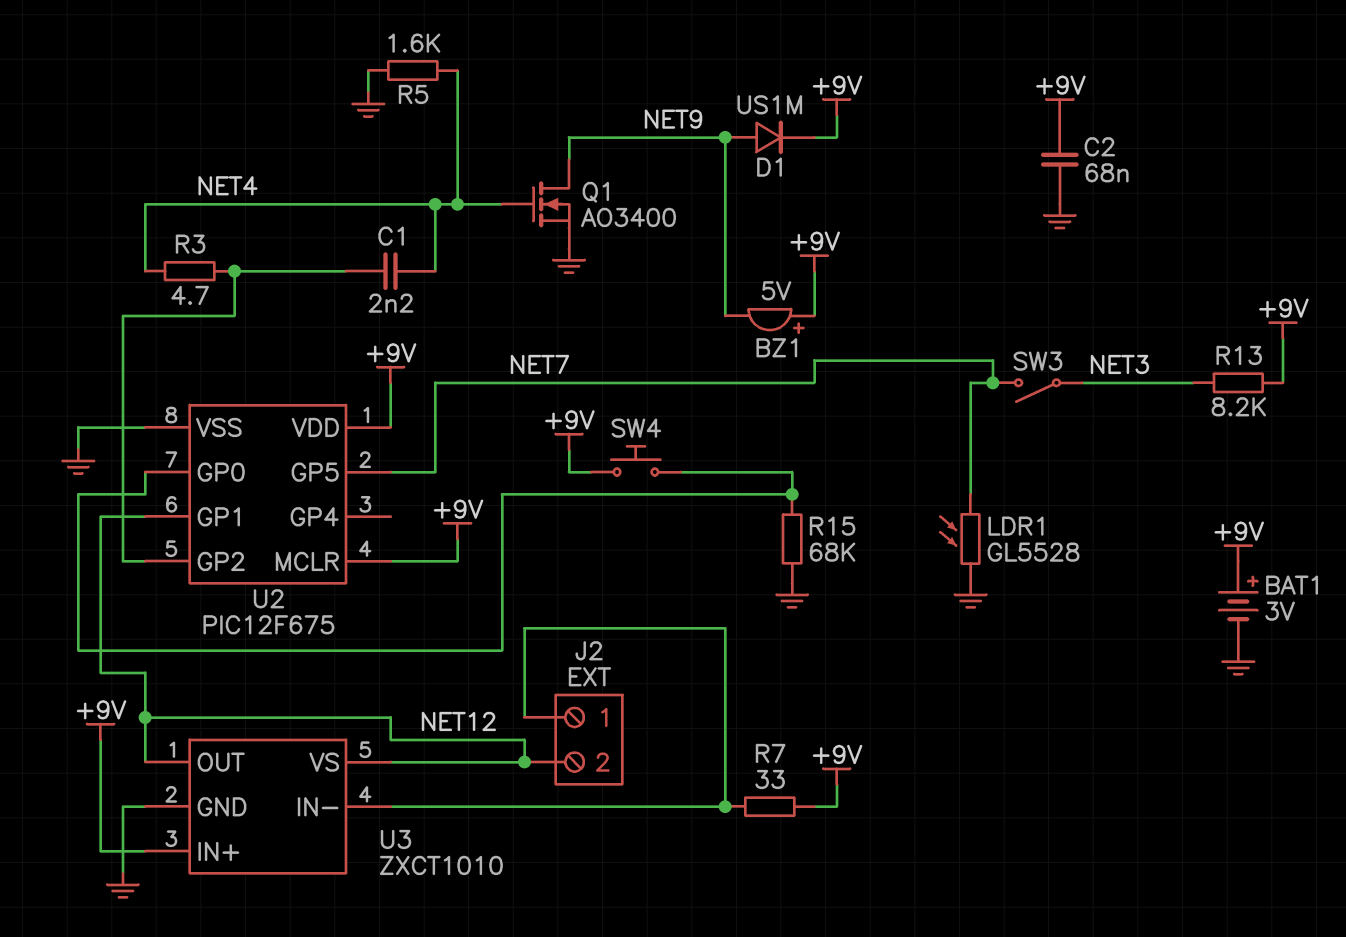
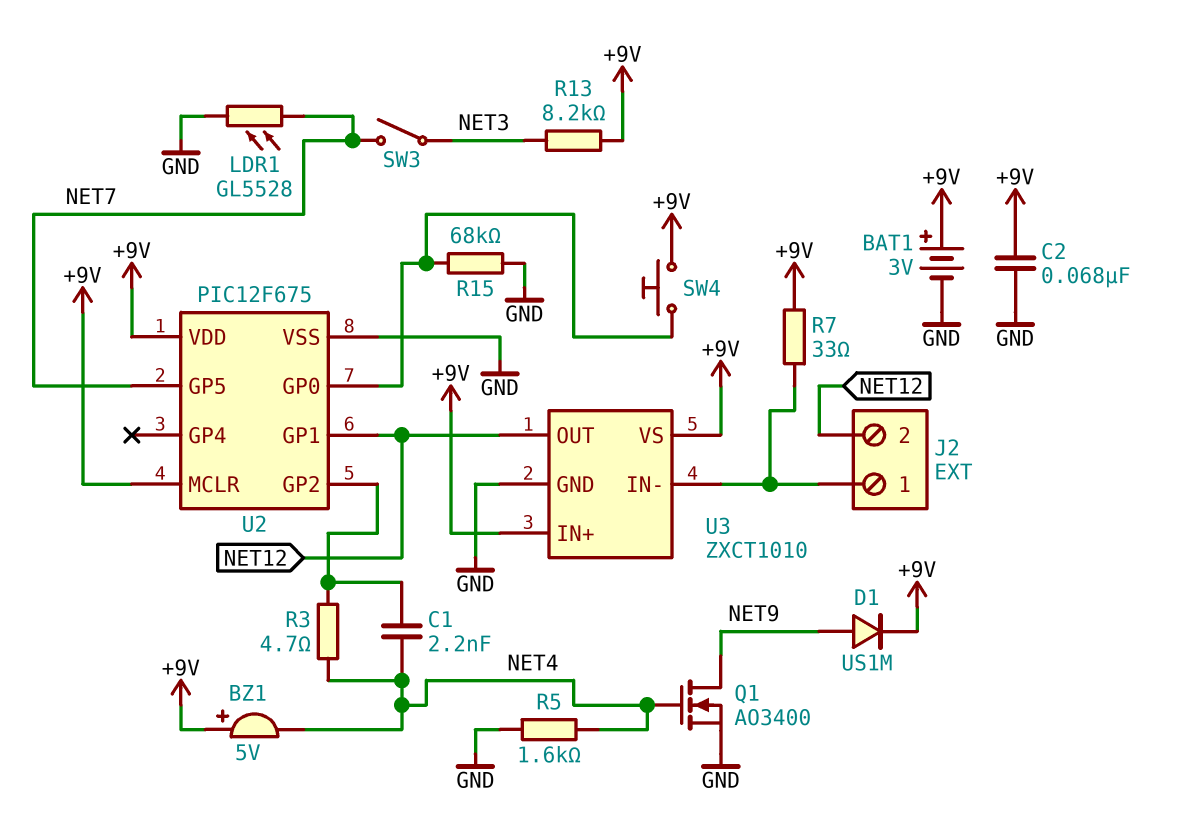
BZ1: buzzer 5V (plus +9V, minus NET9) -> buzzer 5V (plus +9V, minus NET4)
U3 pin VS: NET12 -> +9V

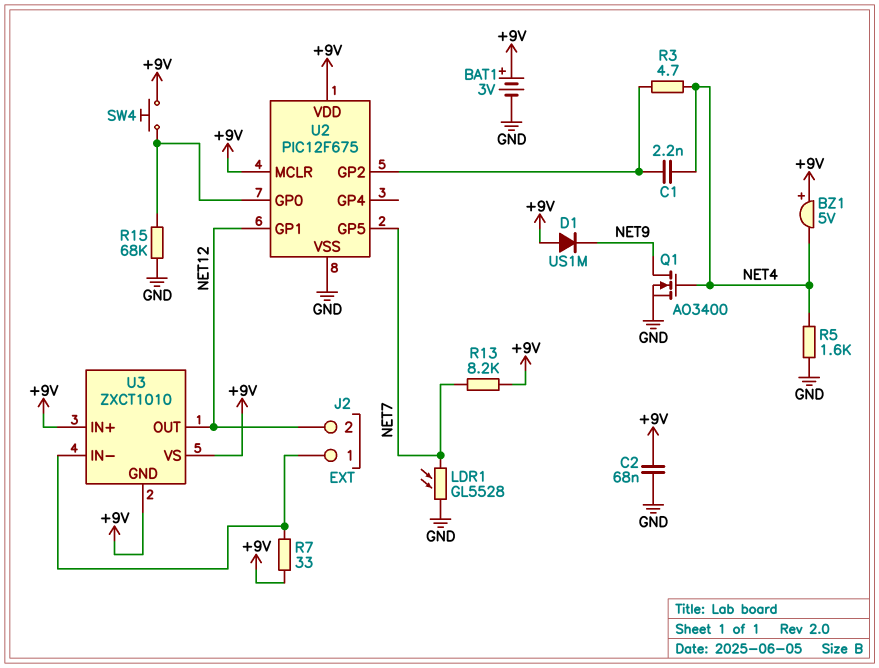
D1: diode US1M (A NET9, K +9V) -> diode US1M (A +9V, K NET9)
R13: 8.2k (+9V, NET3) -> 8.2k (+9V, NET7)
SW3: switch (NET3, NET7) -> none
U3 pin GND: GND -> +9V

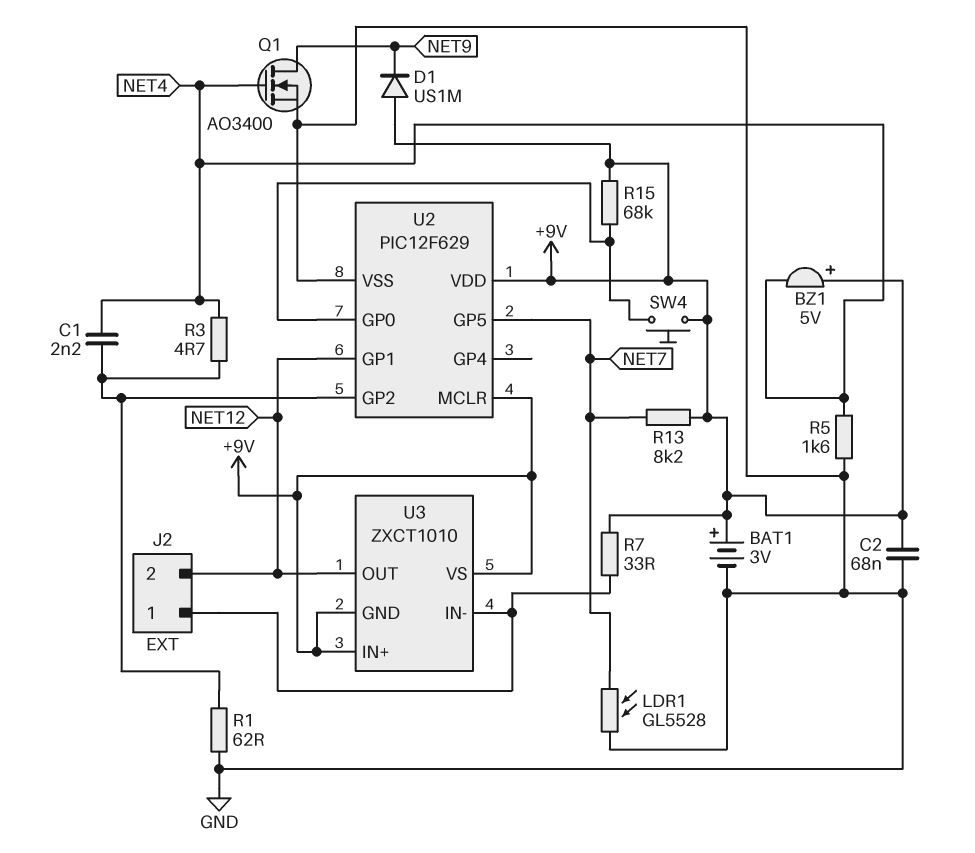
R1: none -> 62 (GND, U2/GP2)
R15: 68k (GND, U2/GP0) -> 68k (+9V, U2/GP0)
U2: PIC12F675 -> PIC12F629

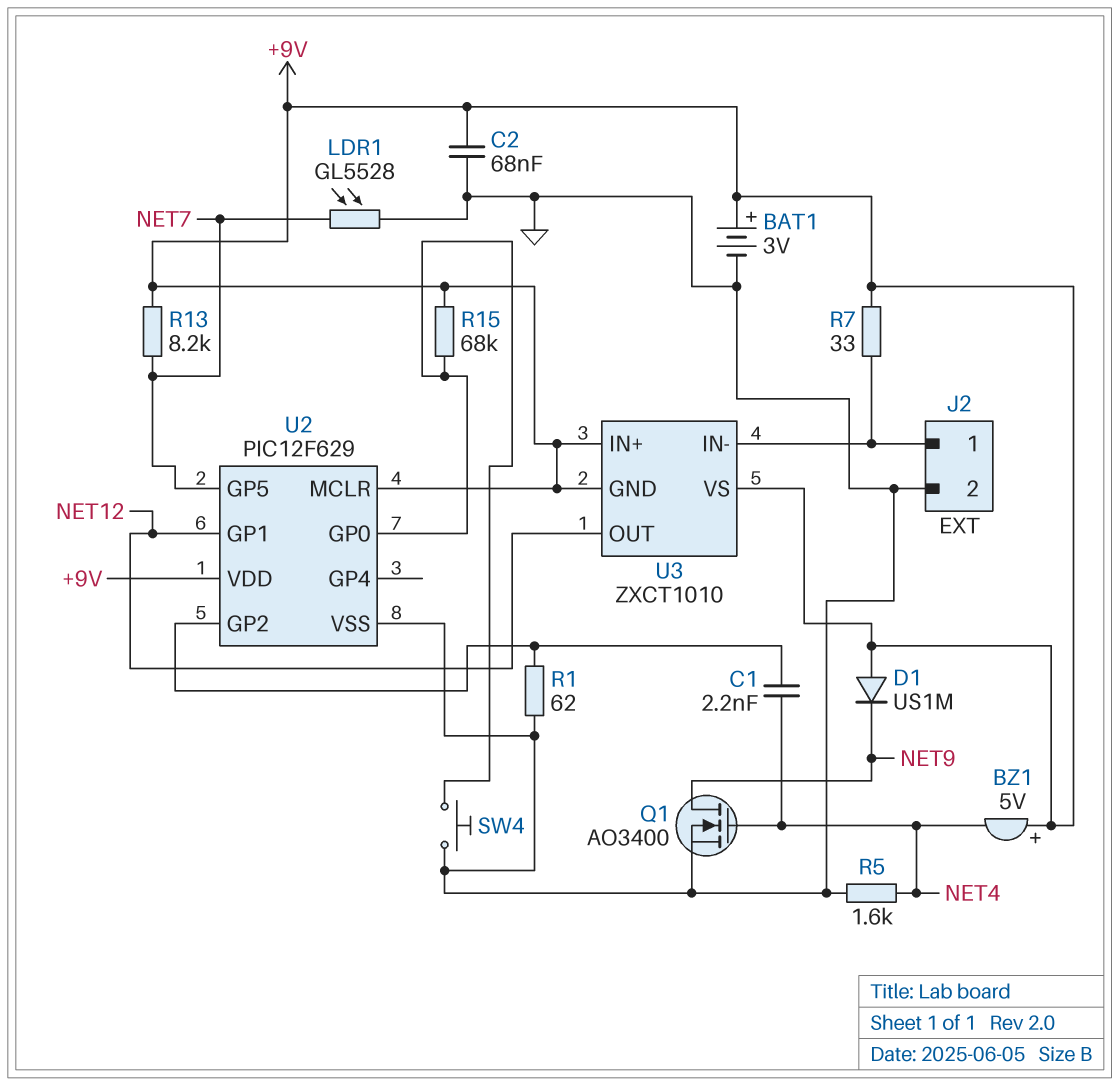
J2 pin 2: NET12 -> GND
R3: 4.7 (NET4, U2/GP2) -> none
SW4: button (+9V, U2/GP0) -> button (GND, U2/GP0)

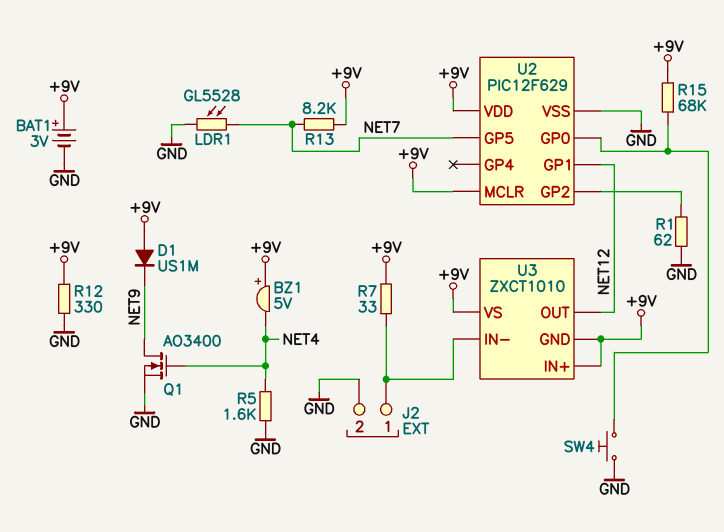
C1: 2.2nF (NET4, U2/GP2) -> none
C2: 68nF (+9V, GND) -> none
R12: none -> 330 (+9V, GND)

